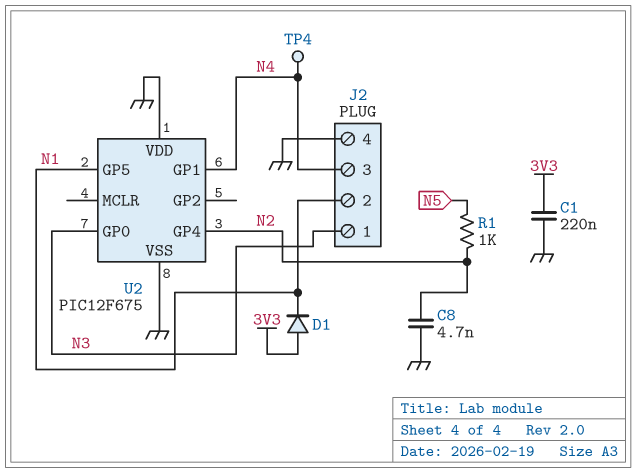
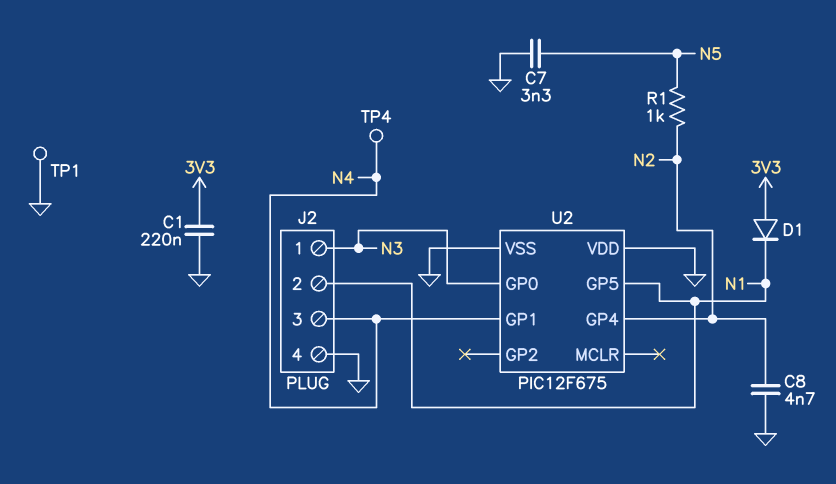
C7: none -> 3.3nF (GND, N5)
TP1: none -> test point (GND)

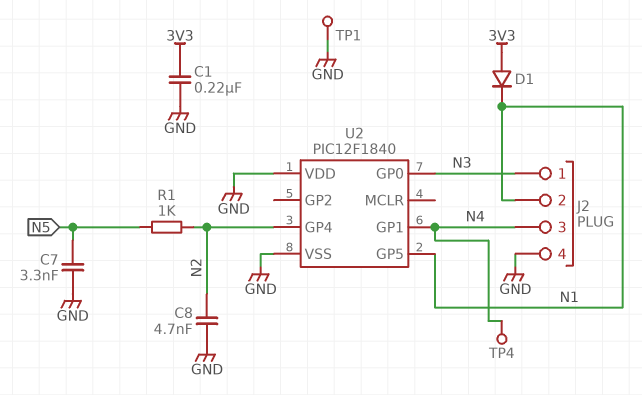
U2: PIC12F675 -> PIC12F1840

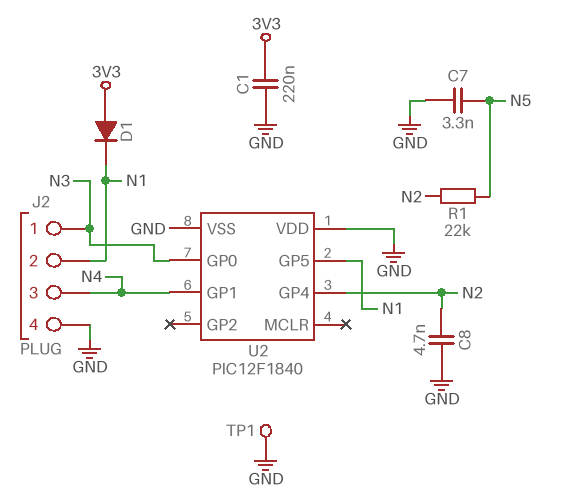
R1: 1k (N2, N5) -> 22k (N2, N5)
TP4: test point (N4) -> none

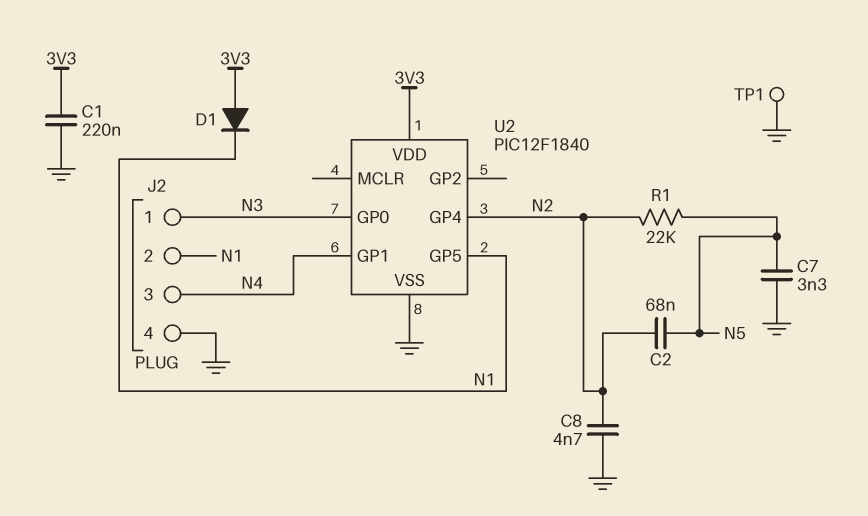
C2: none -> 68nF (N2, N5)
U2 pin VDD: GND -> 3V3

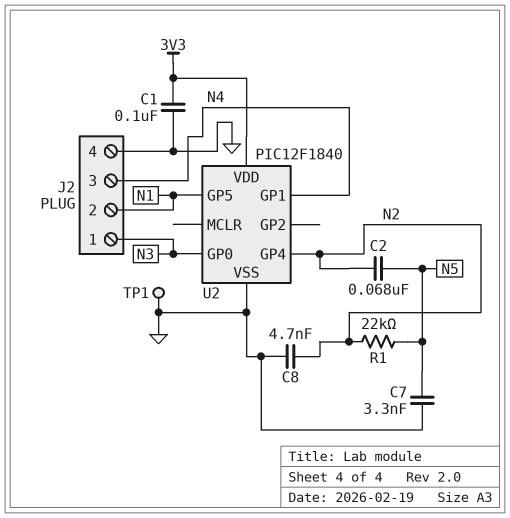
C1: 220nF (3V3, GND) -> 100nF (3V3, GND)
D1: diode (A 3V3, K N1) -> none

